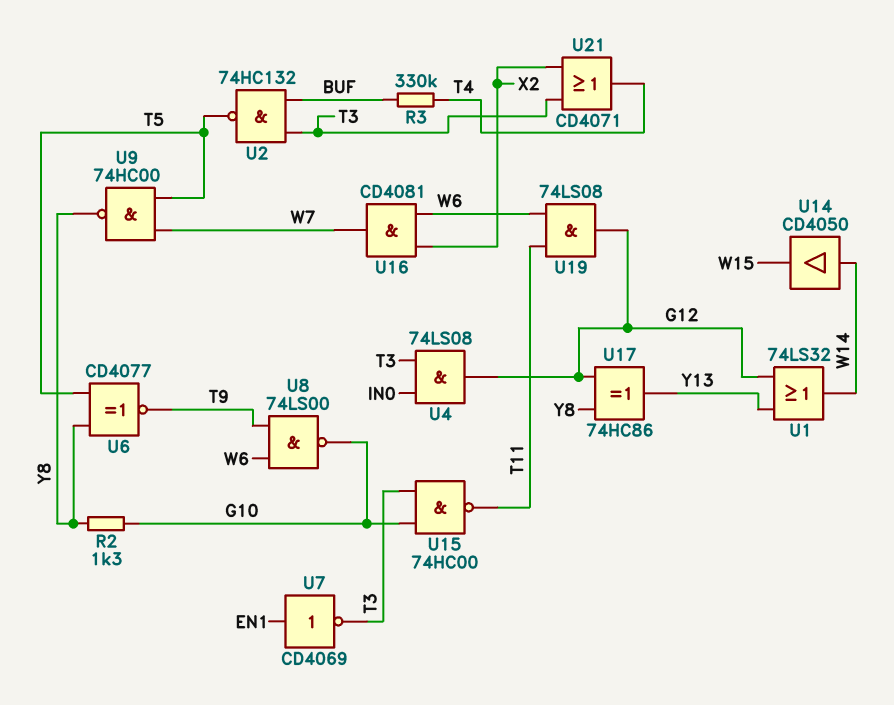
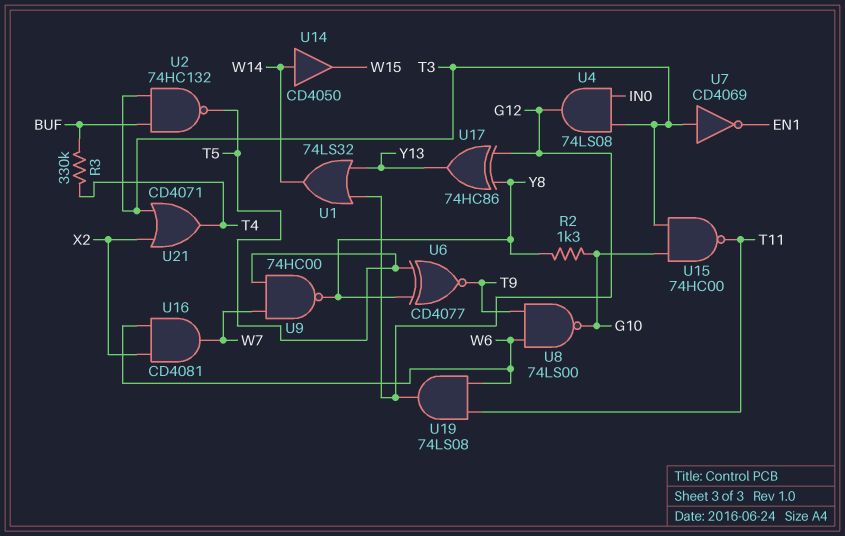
U7: NOT CD4069 (in EN1, out T3) -> NOT CD4069 (in T3, out EN1)

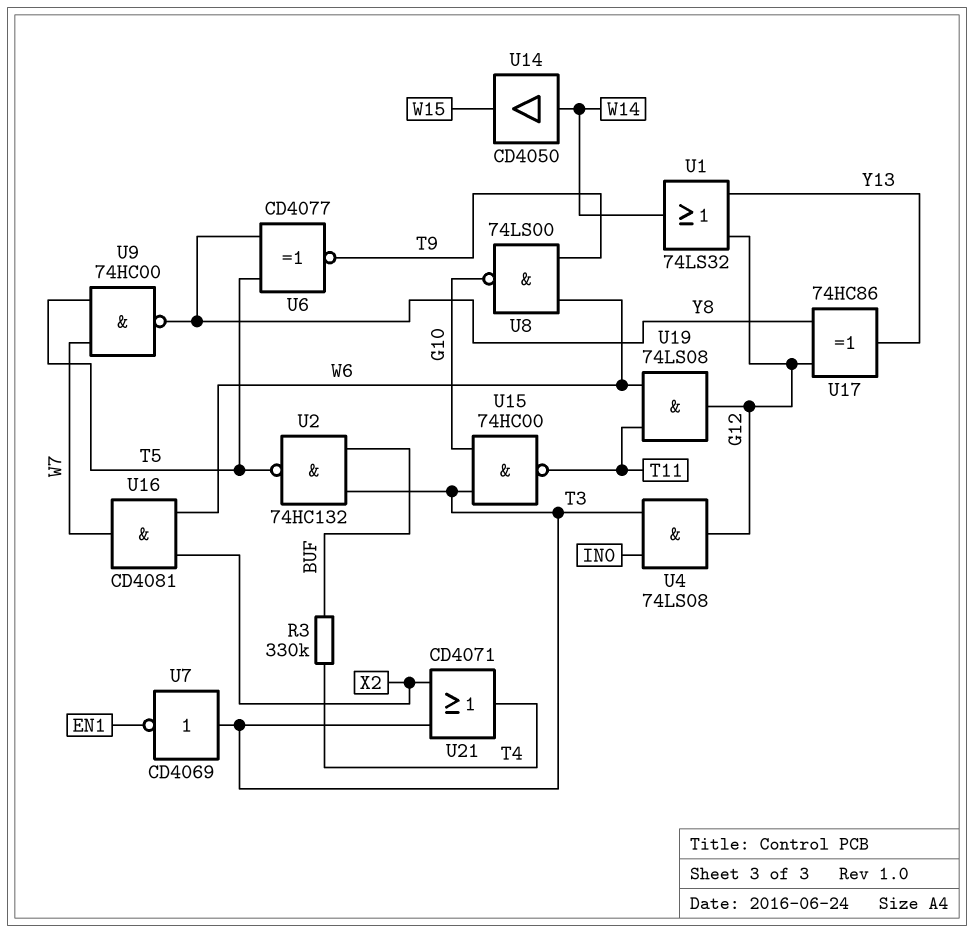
R2: 1.3k (G10, Y8) -> none

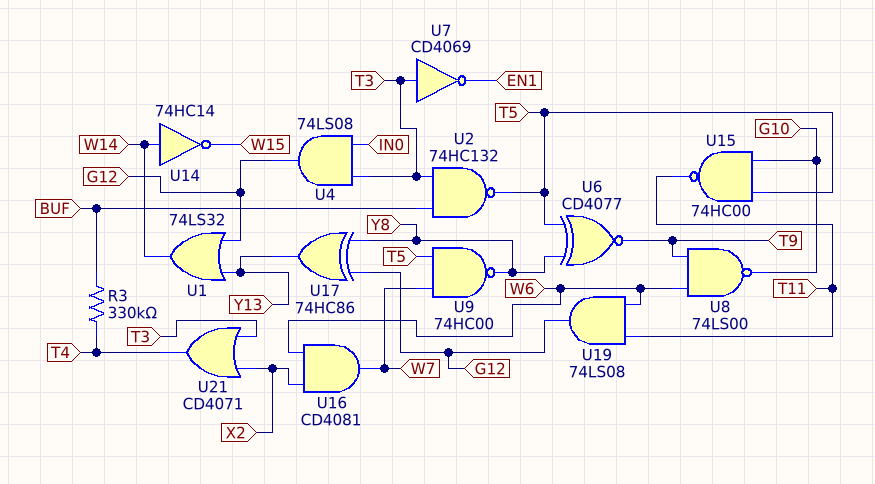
U14: buffer CD4050 (in W14, out W15) -> NOT 74HC14 (in W14, out W15)
U15: NAND 74HC00 (in G10, in T3, out T11) -> NAND 74HC00 (in G10, in T5, out T11)

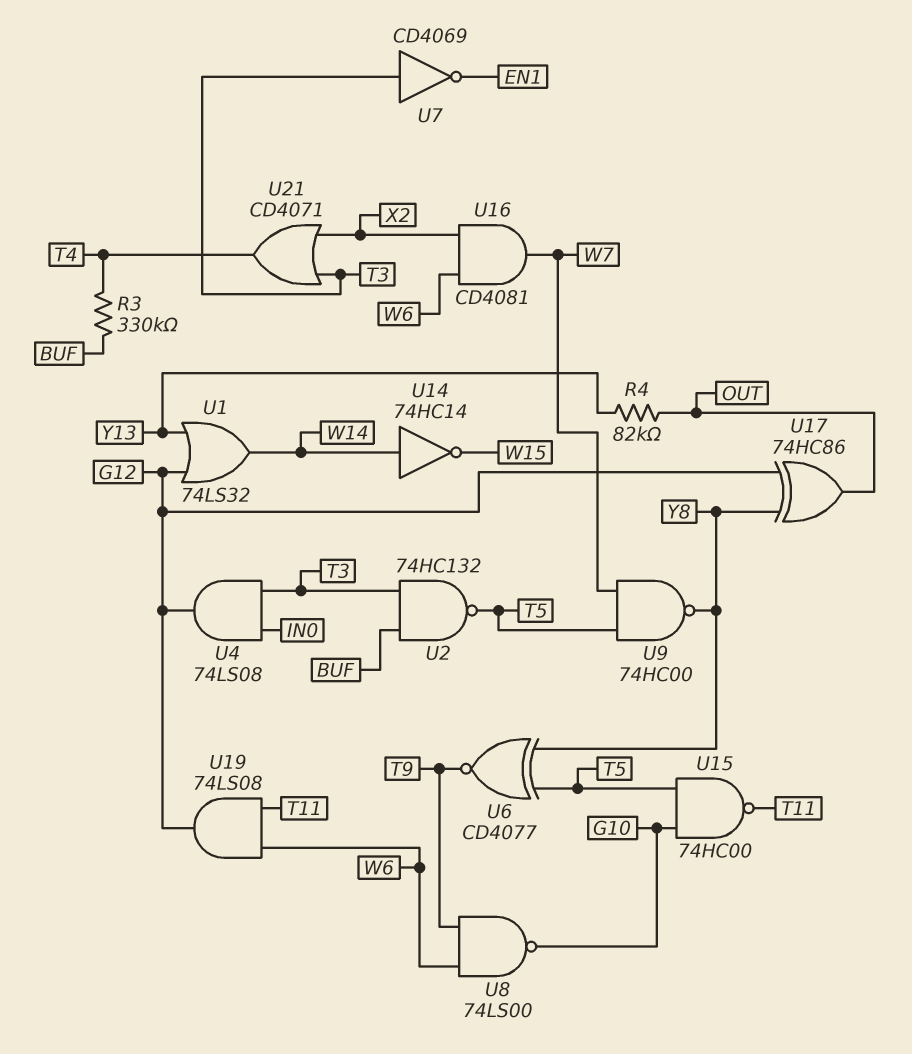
R4: none -> 82k (OUT, Y13)
U17: XOR 74HC86 (in G12, in Y8, out Y13) -> XOR 74HC86 (in G12, in Y8, out OUT)

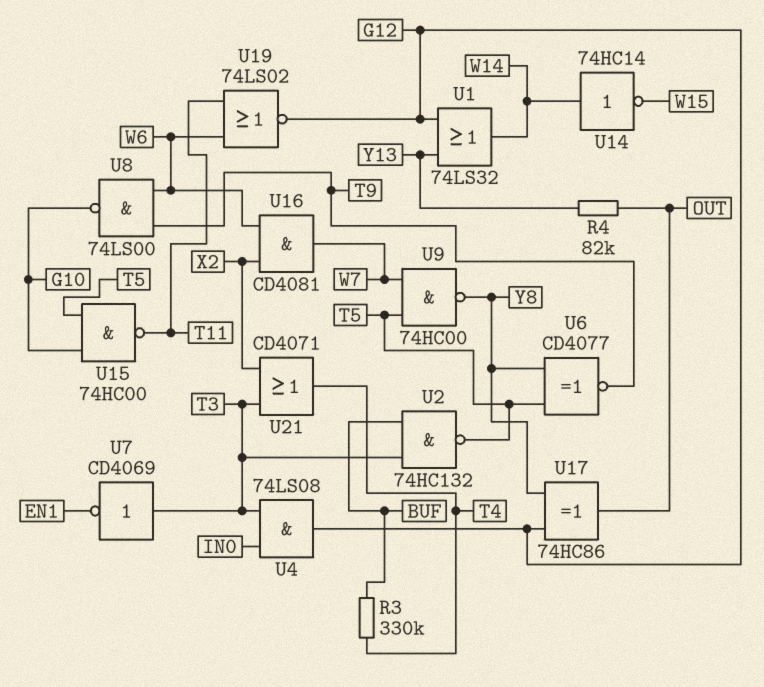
U19: AND 74LS08 (in T11, in W6, out G12) -> NOR 74LS02 (in T11, in W6, out G12)

